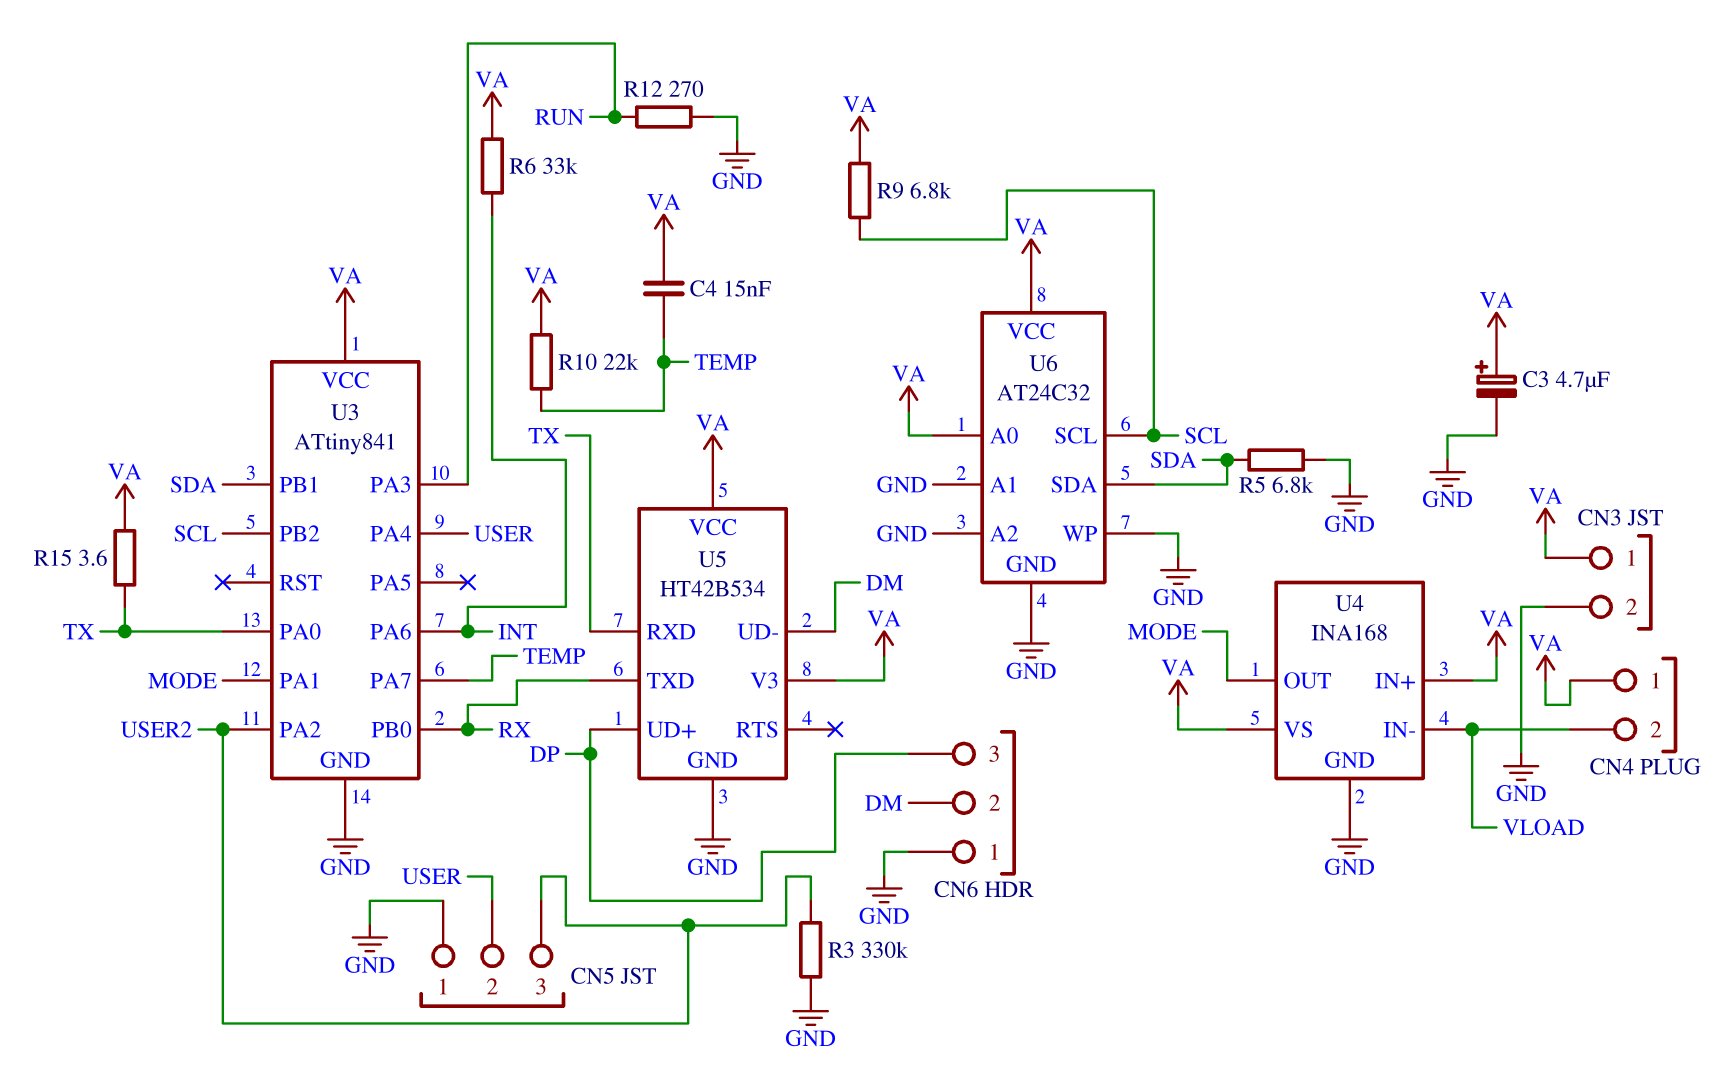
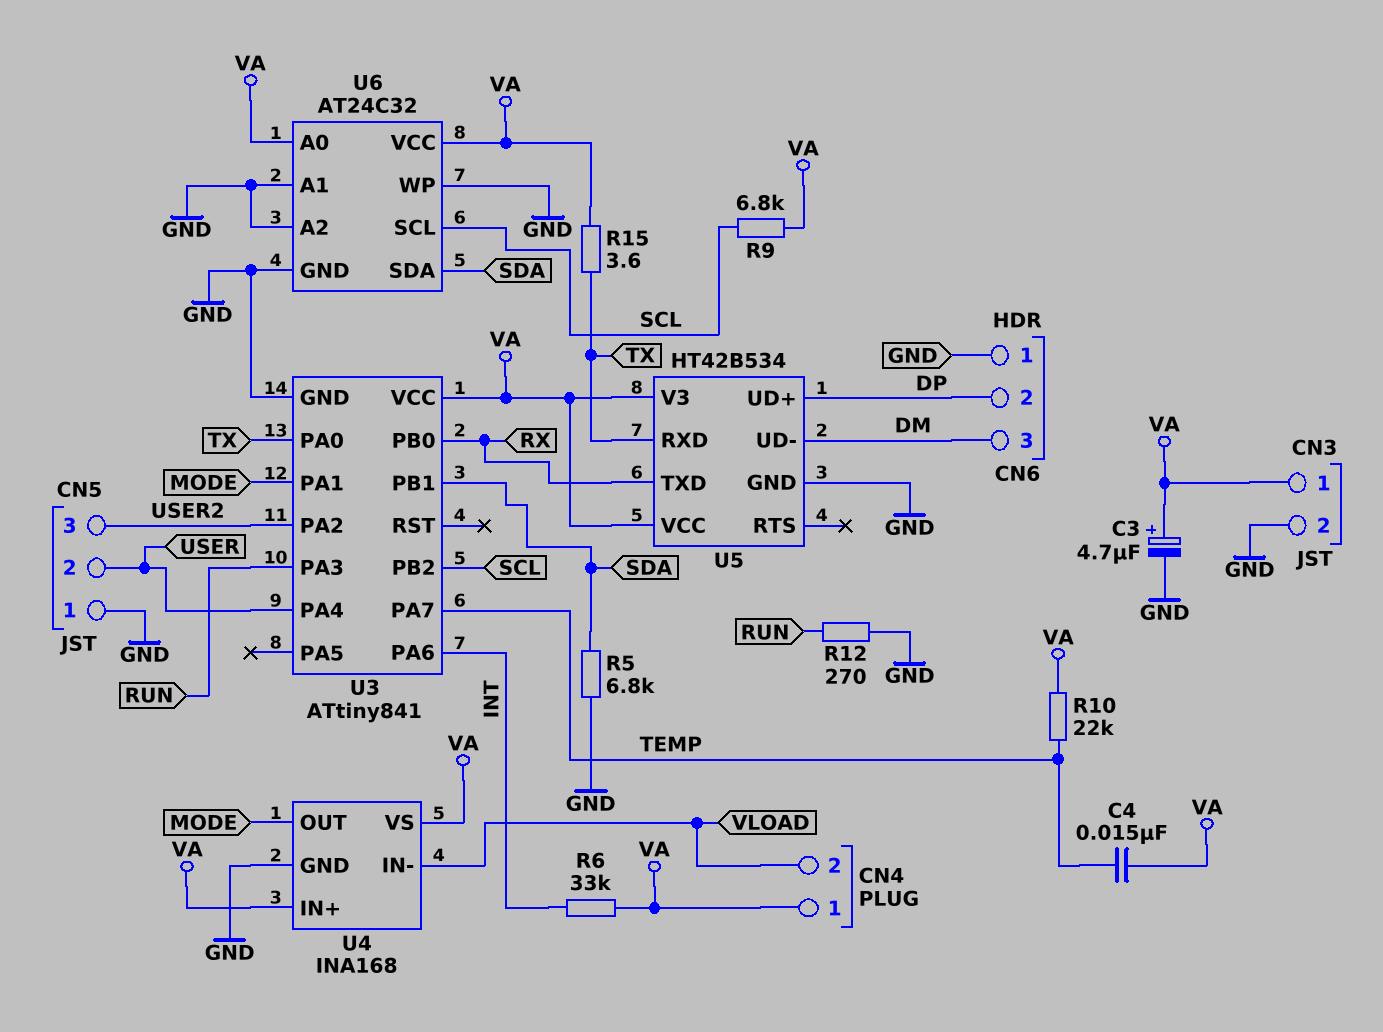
CN6 pin 2: DM -> DP
CN6 pin 3: DP -> DM
R3: 330k (GND, USER2) -> none

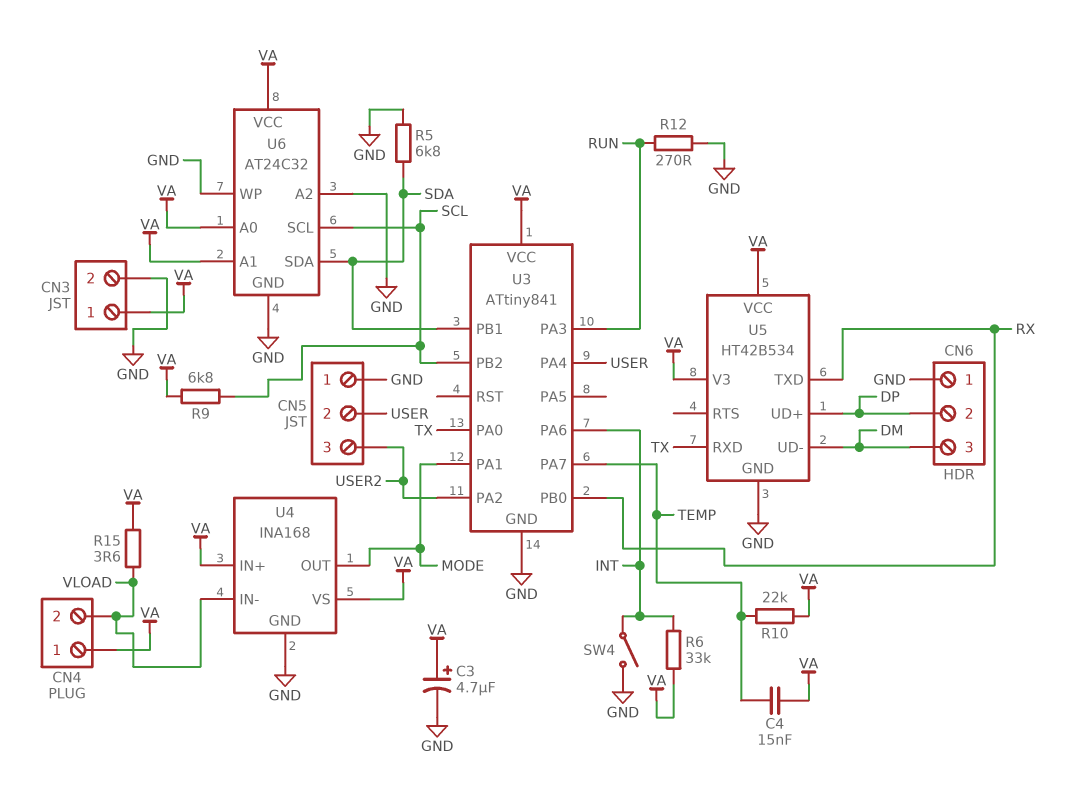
R15: 3.6 (TX, VA) -> 3.6 (VA, VLOAD)
SW4: none -> switch (GND, INT)
U6 pin A1: GND -> VA

